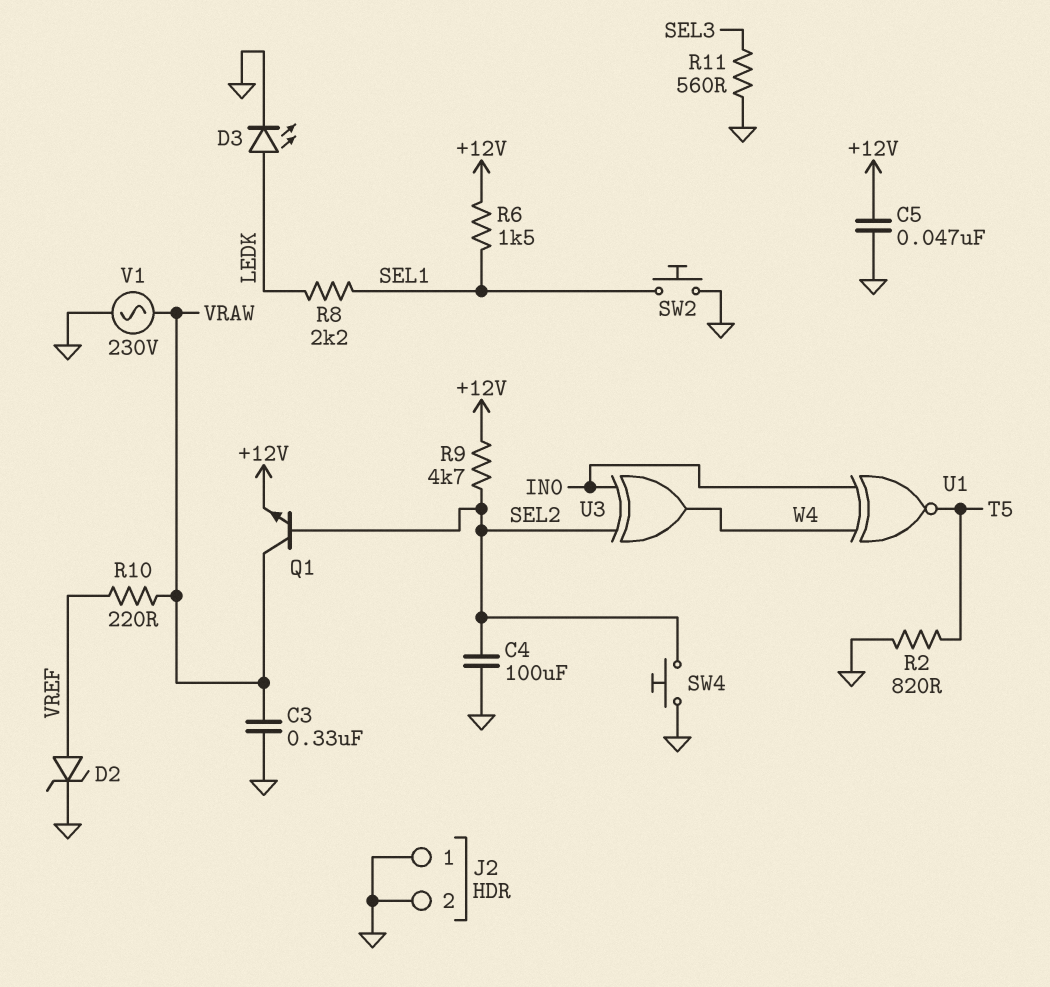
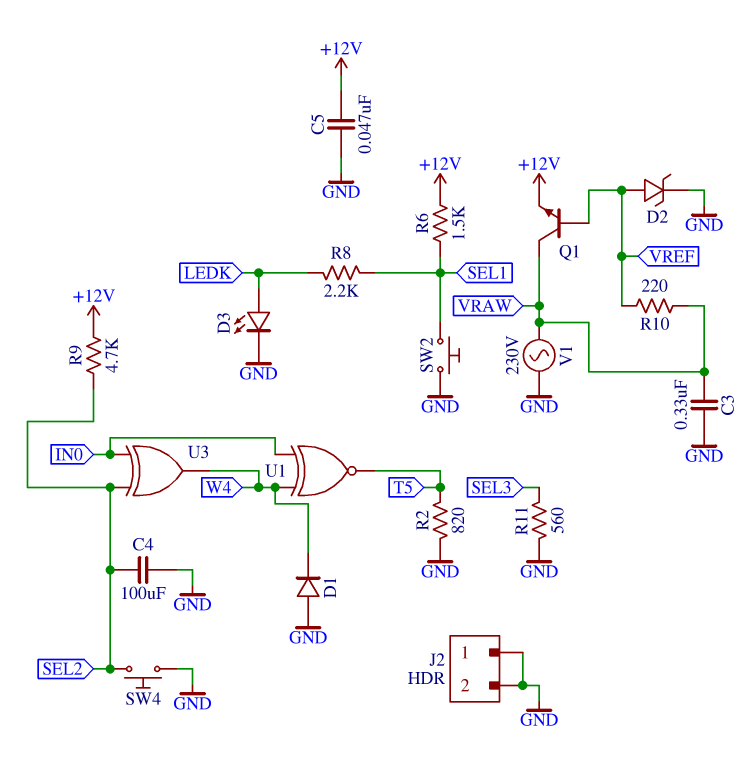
D1: none -> diode (A GND, K W4)
Q1: NPN (B SEL2, C VRAW, E +12V) -> NPN (B VREF, C VRAW, E +12V)

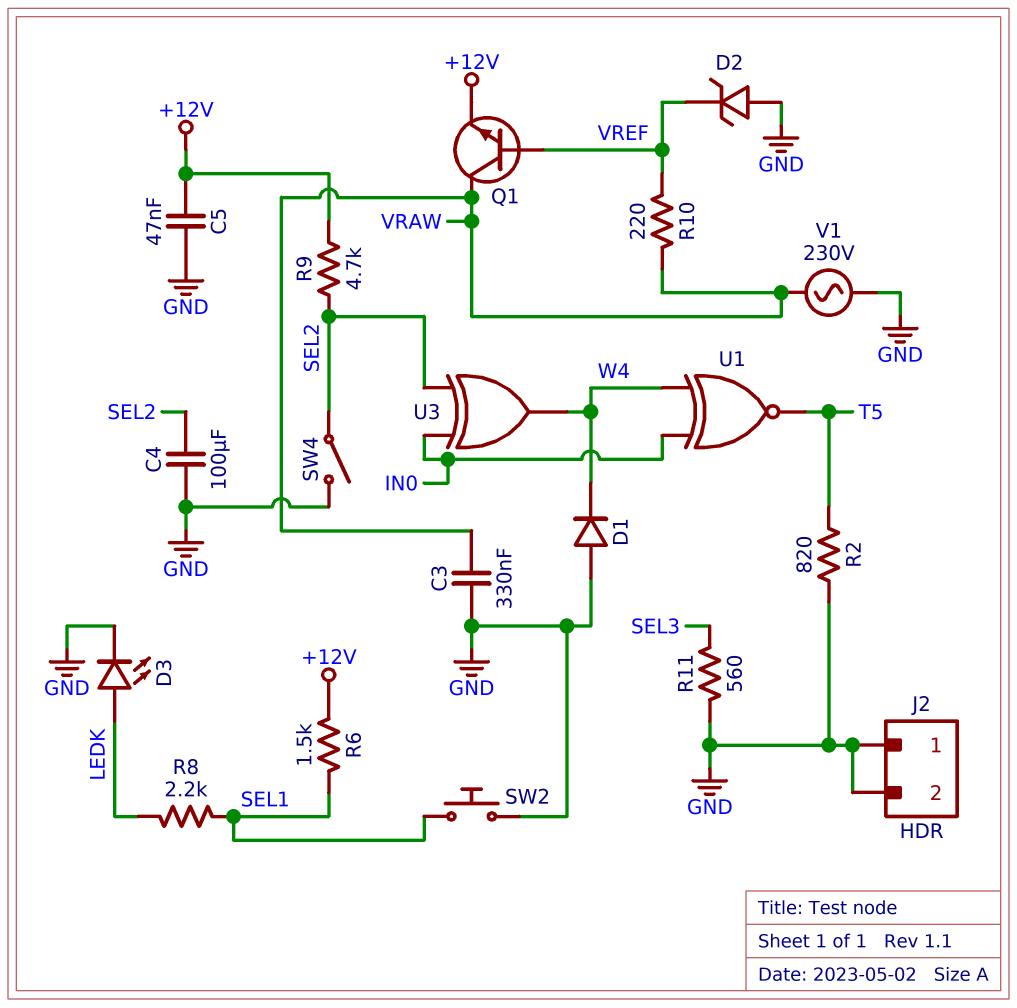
D2: zener (A VREF, K GND) -> zener (A GND, K VREF)
SW4: button (GND, SEL2) -> switch (GND, SEL2)

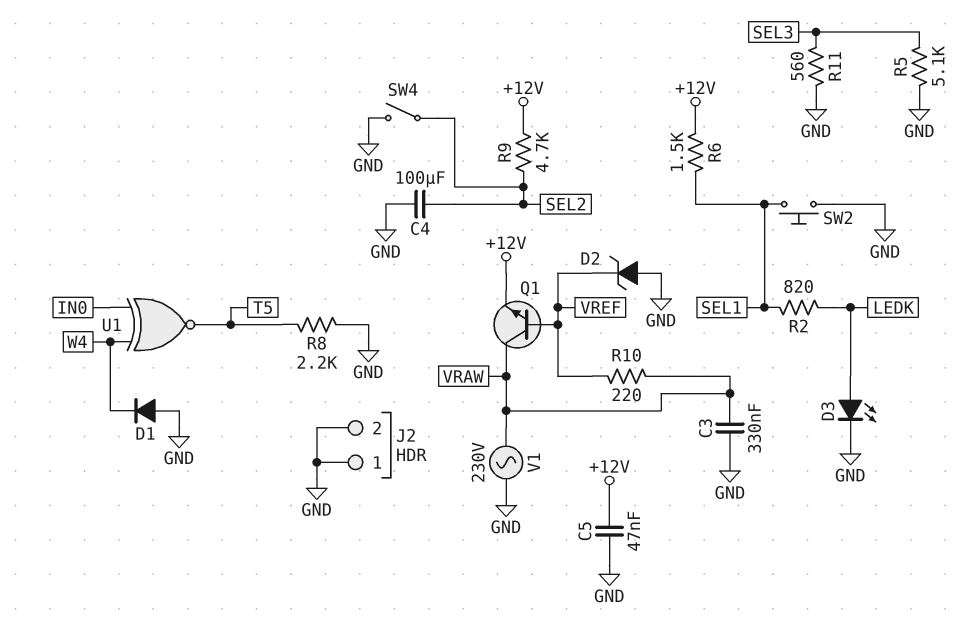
R2: 820 (GND, T5) -> 820 (LEDK, SEL1)
R5: none -> 5.1k (GND, SEL3)
R8: 2.2k (LEDK, SEL1) -> 2.2k (GND, T5)
U3: XOR (in IN0, in SEL2, out W4) -> none

